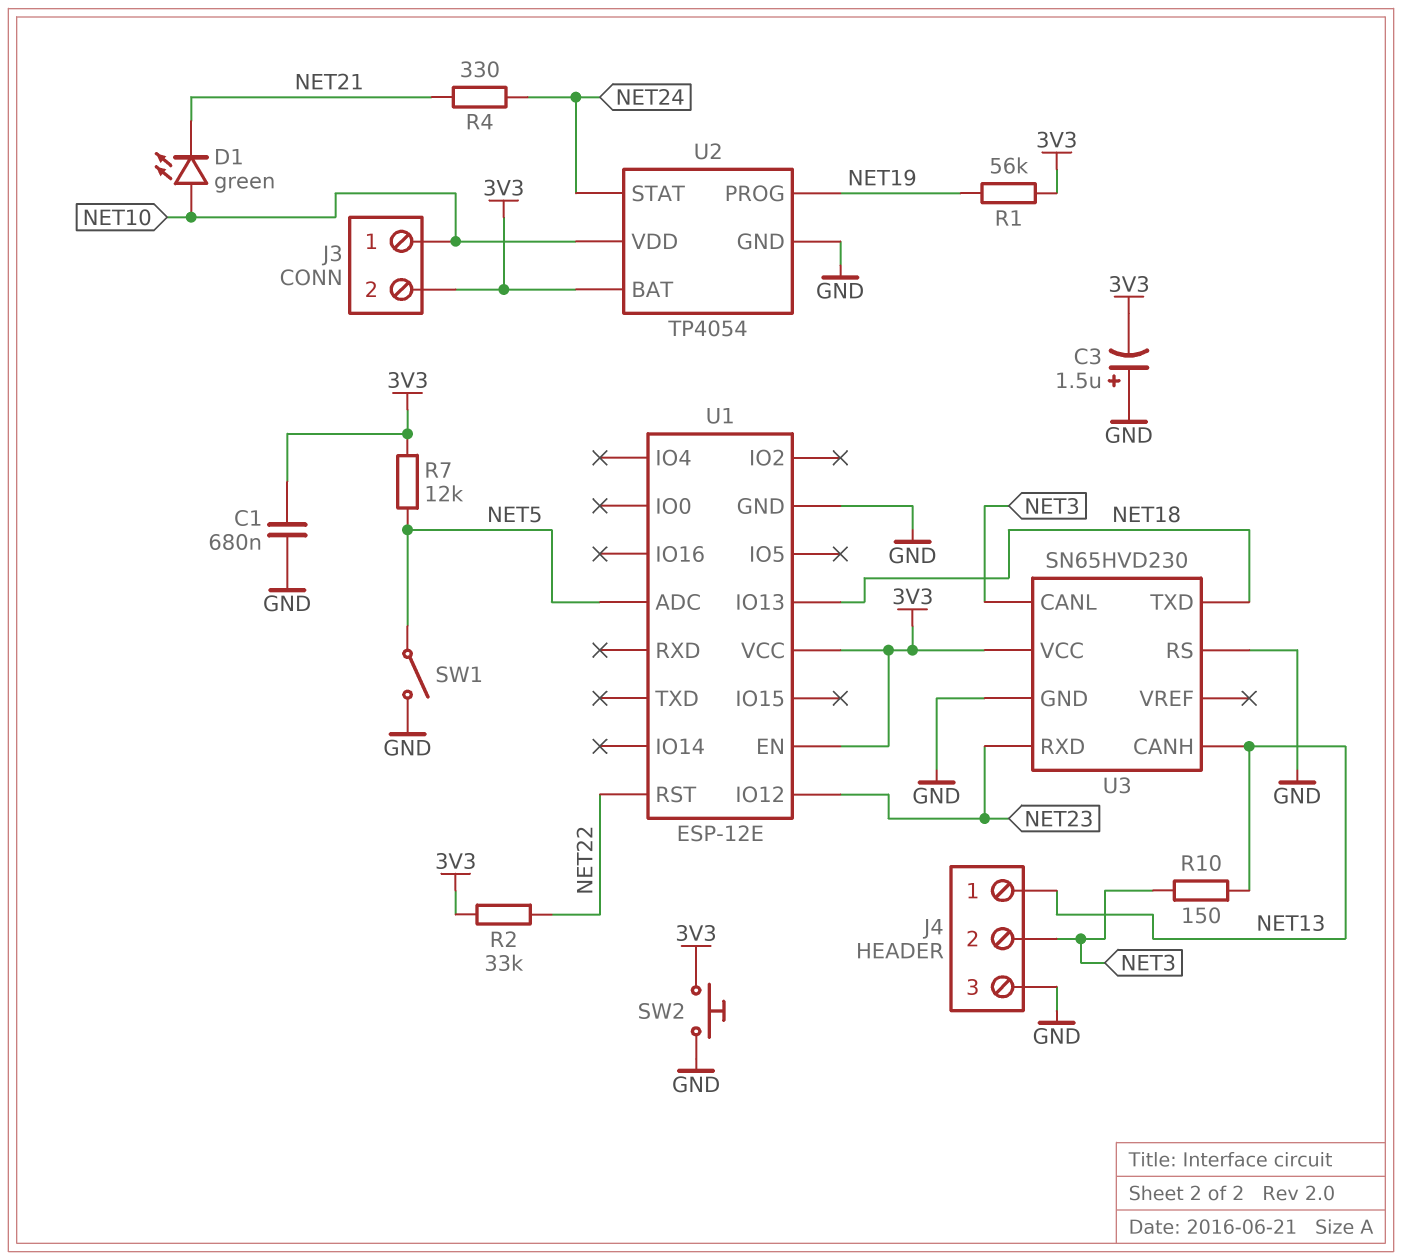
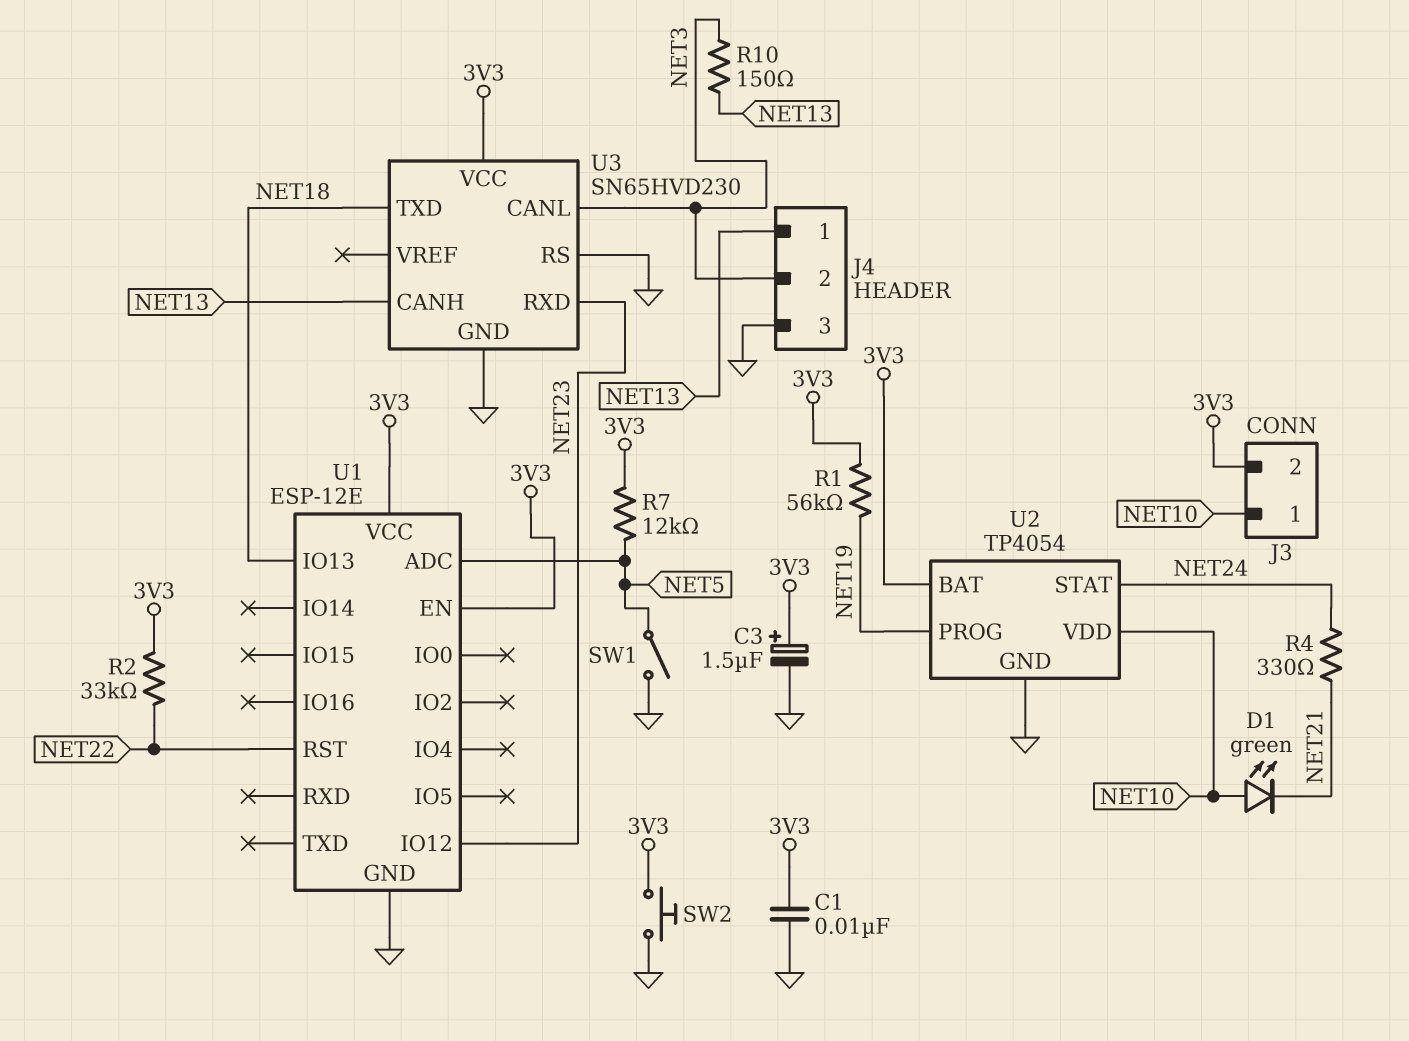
C1: 680nF (3V3, GND) -> 10nF (3V3, GND)
C3: 1.5uF (plus GND, minus 3V3) -> 1.5uF (plus 3V3, minus GND)

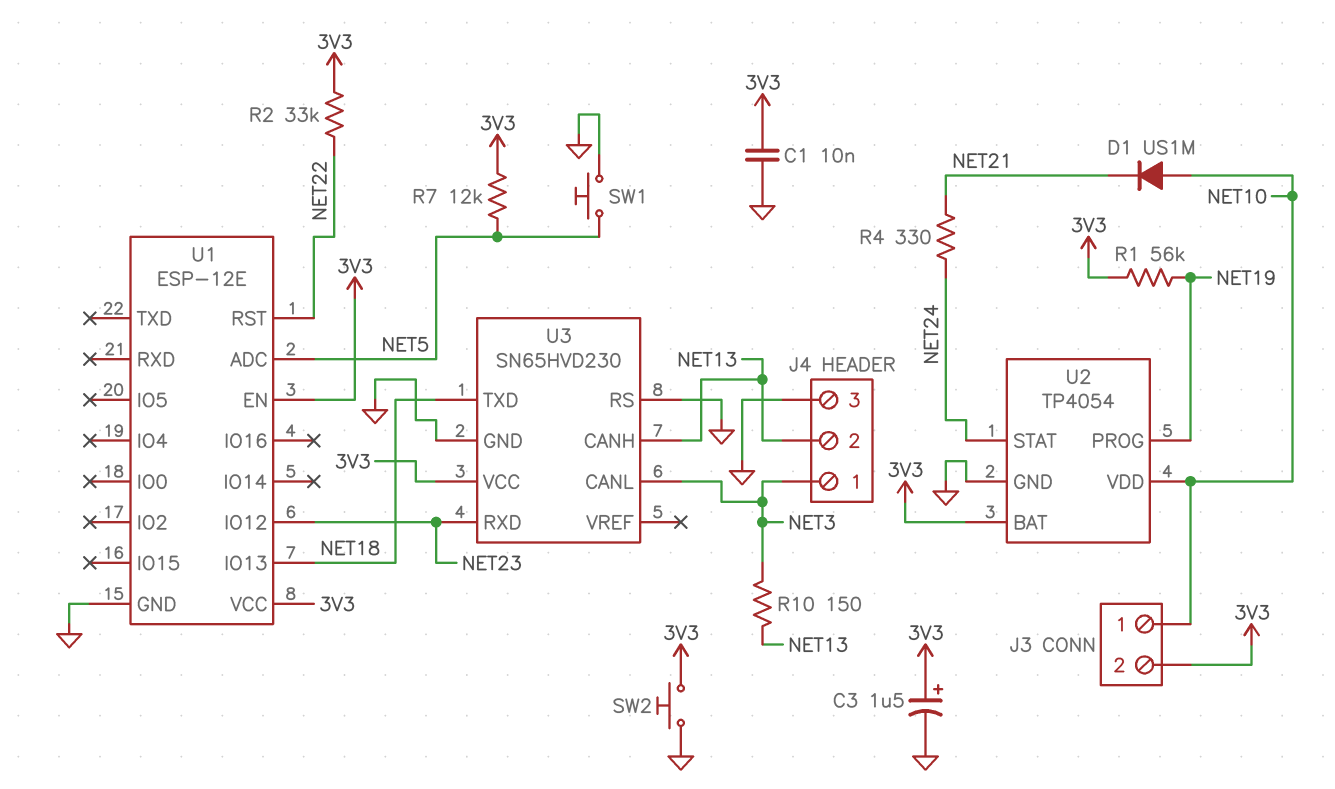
D1: LED green (A NET10, K NET21) -> diode US1M (A NET10, K NET21)
J4 pin 1: NET13 -> NET3
J4 pin 2: NET3 -> NET13
SW1: switch (GND, NET5) -> button (GND, NET5)

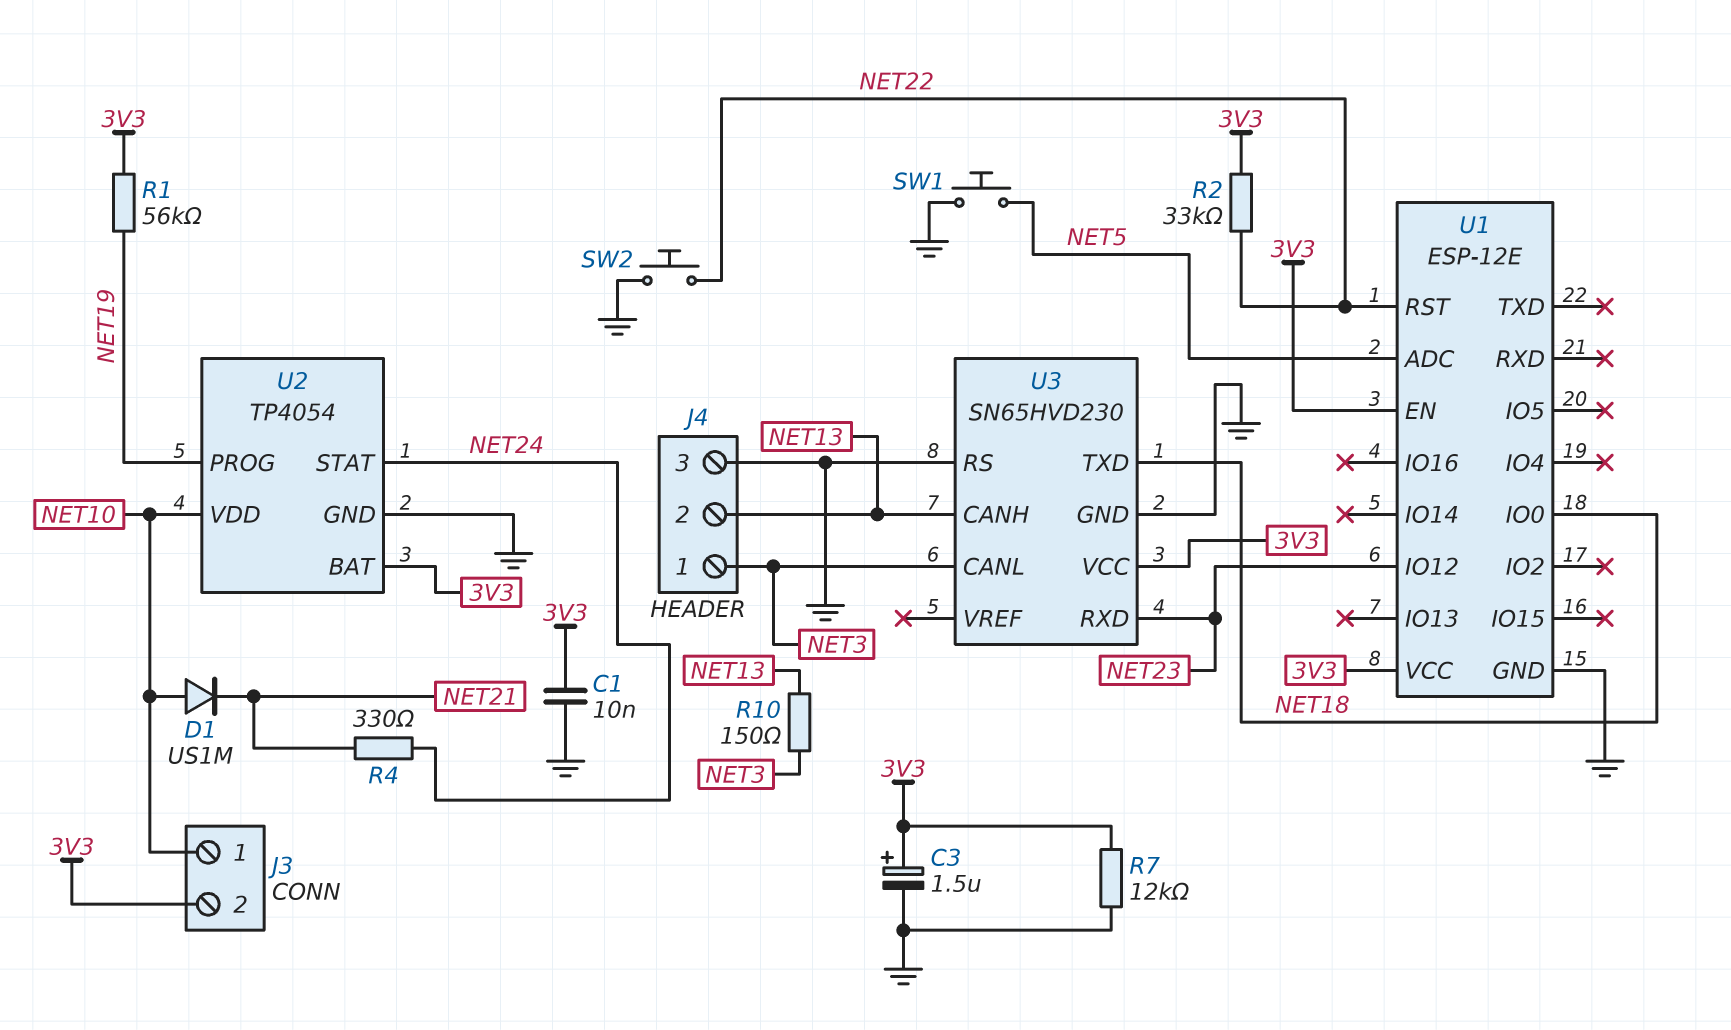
R7: 12k (3V3, NET5) -> 12k (3V3, GND)
SW2: button (3V3, GND) -> button (GND, NET22)
U1 pin IO0: none -> NET18
U1 pin IO13: NET18 -> none

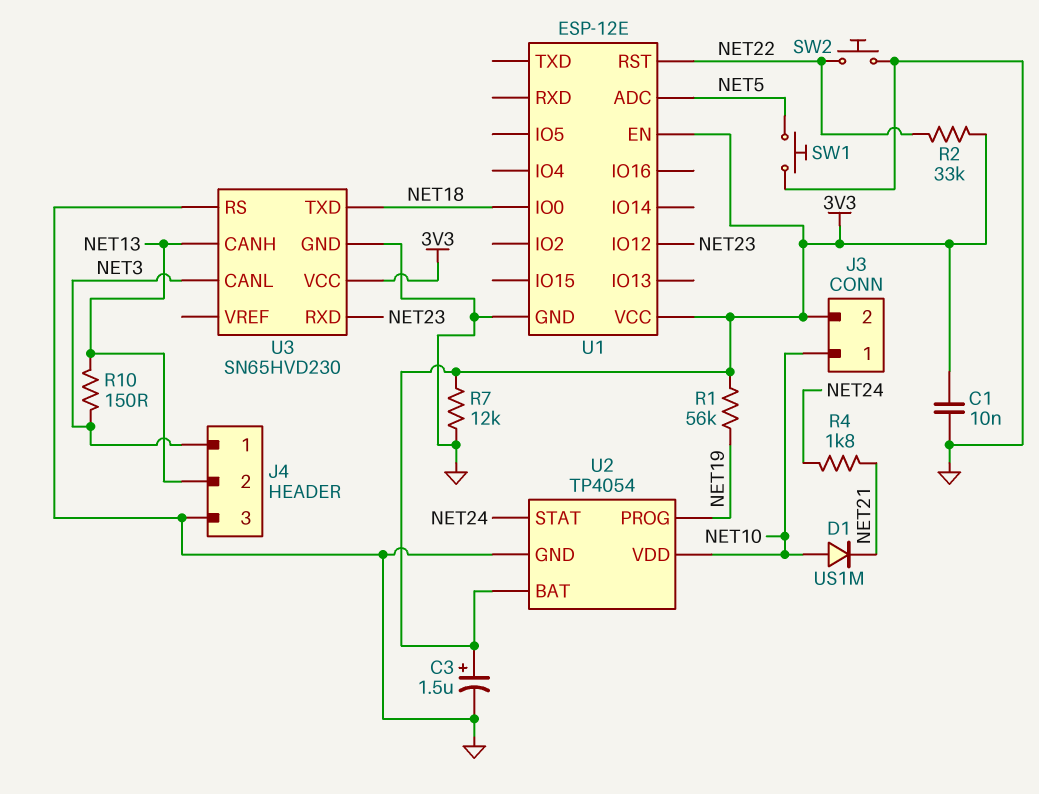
R4: 330 (NET21, NET24) -> 1.8k (NET21, NET24)

